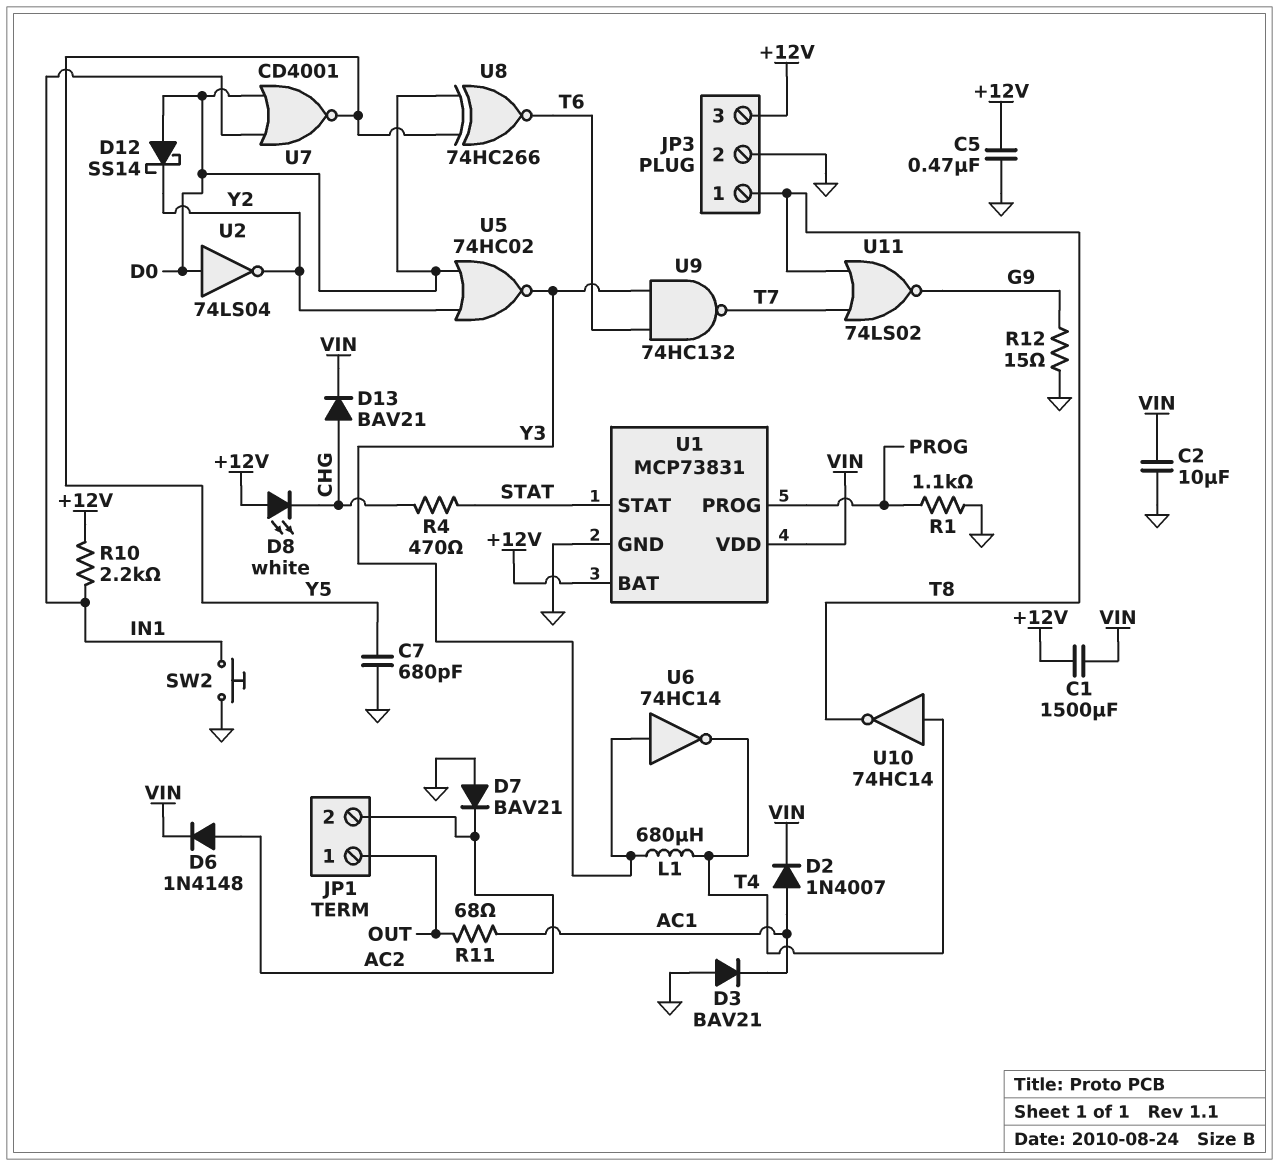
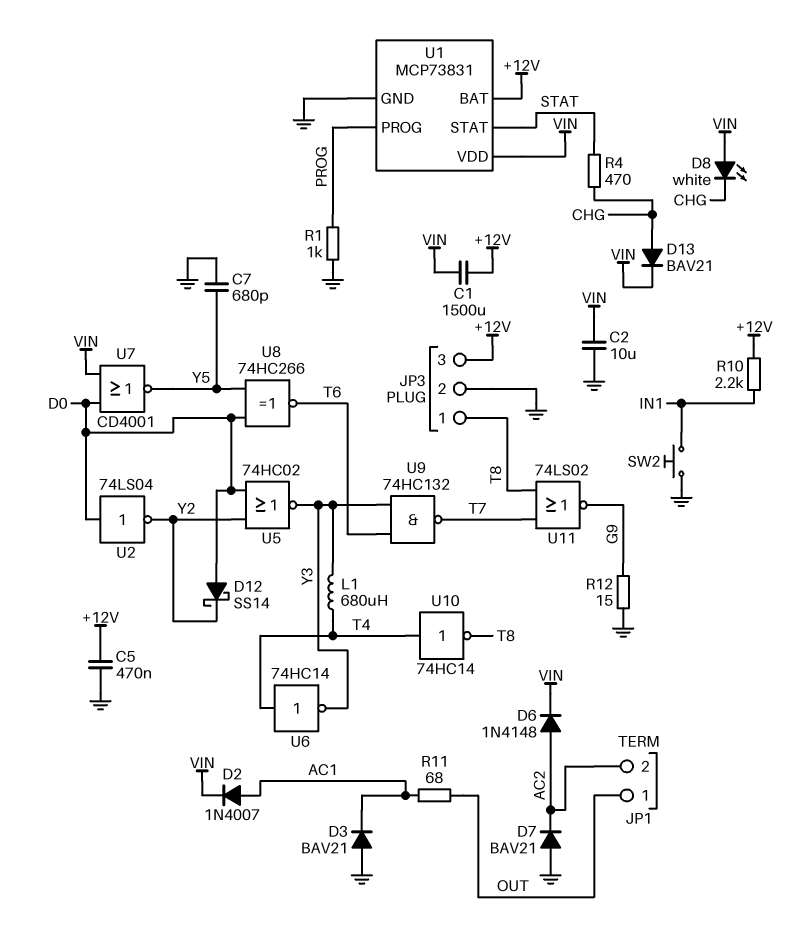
D8: LED white (A +12V, K CHG) -> LED white (A VIN, K CHG)
R1: 1.1k (GND, PROG) -> 1k (GND, PROG)
U6: NOT 74HC14 (in Y3, out T4) -> NOT 74HC14 (in T4, out Y3)
U7: NOR CD4001 (in D0, in IN1, out Y5) -> NOR CD4001 (in D0, in VIN, out Y5)

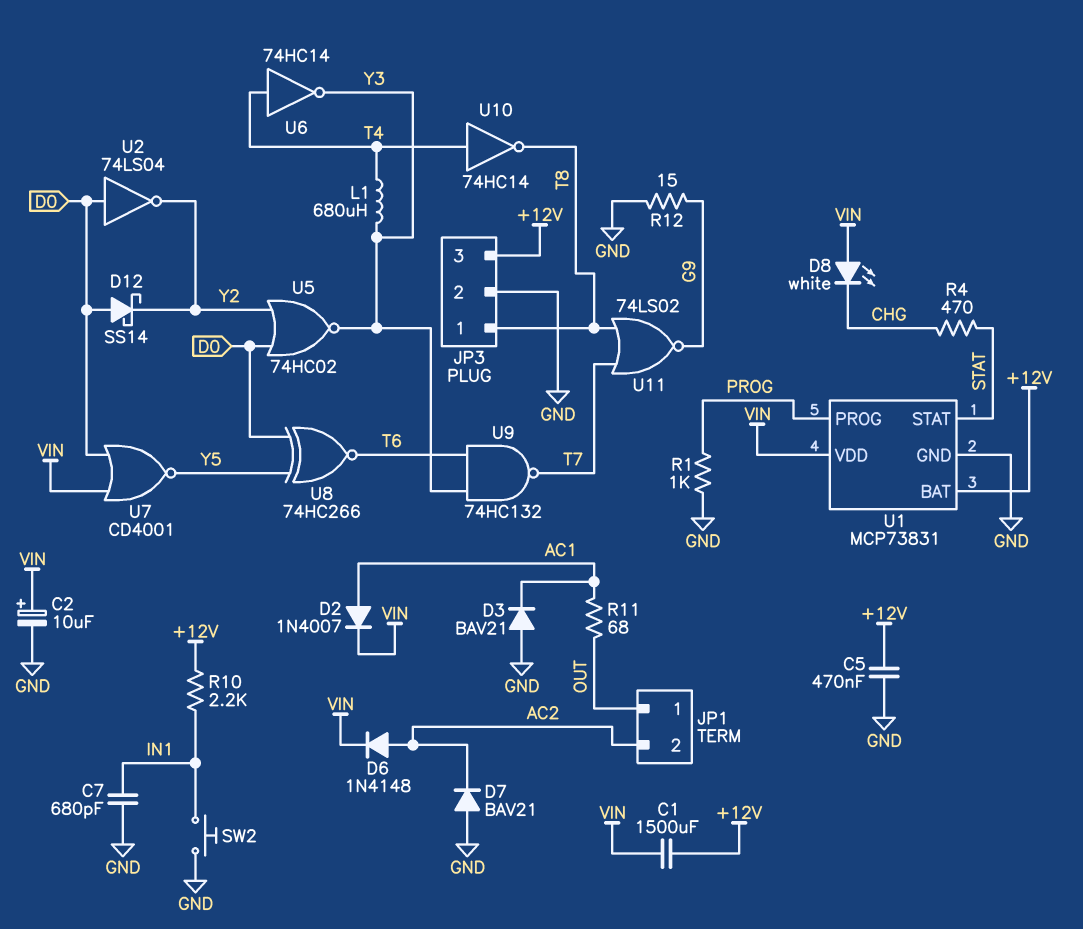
C2: 10uF (GND, VIN) -> 10uF (plus VIN, minus GND)
C7: 680pF (GND, Y5) -> 680pF (GND, IN1)
D13: diode BAV21 (A CHG, K VIN) -> none

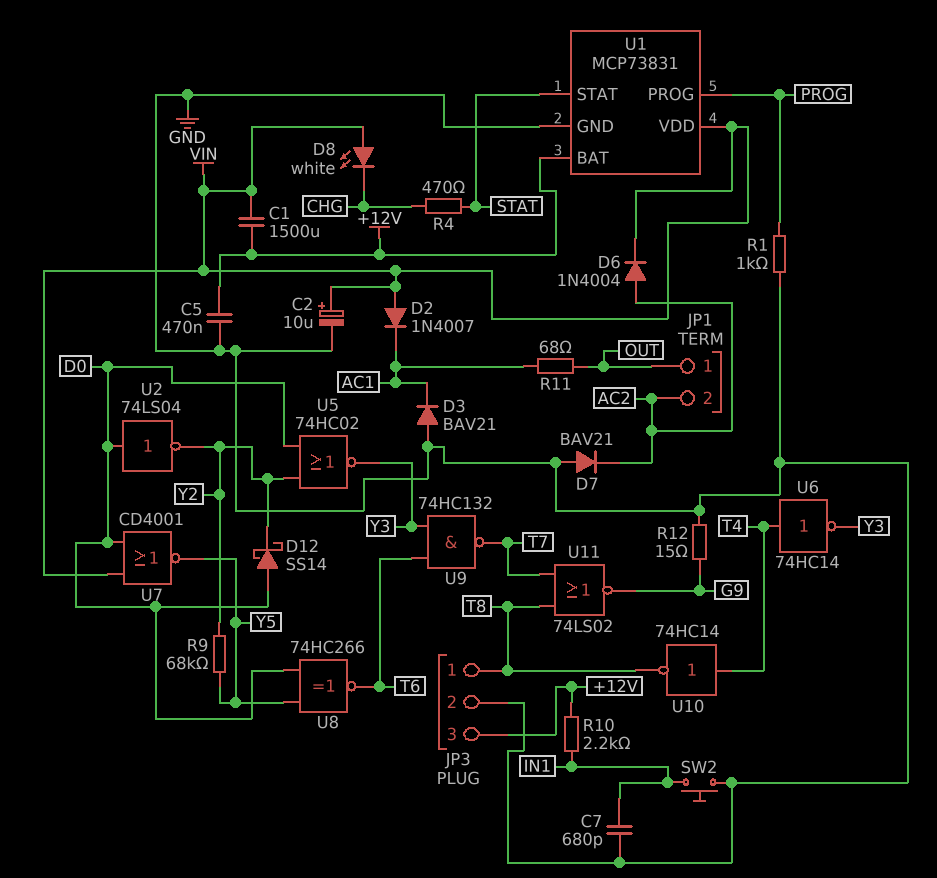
D2: diode 1N4007 (A AC1, K VIN) -> diode 1N4007 (A VIN, K AC1)
D6: diode 1N4148 (A AC2, K VIN) -> diode 1N4004 (A AC2, K VIN)
L1: 680uH (T4, Y3) -> none
R9: none -> 68k (Y2, Y5)

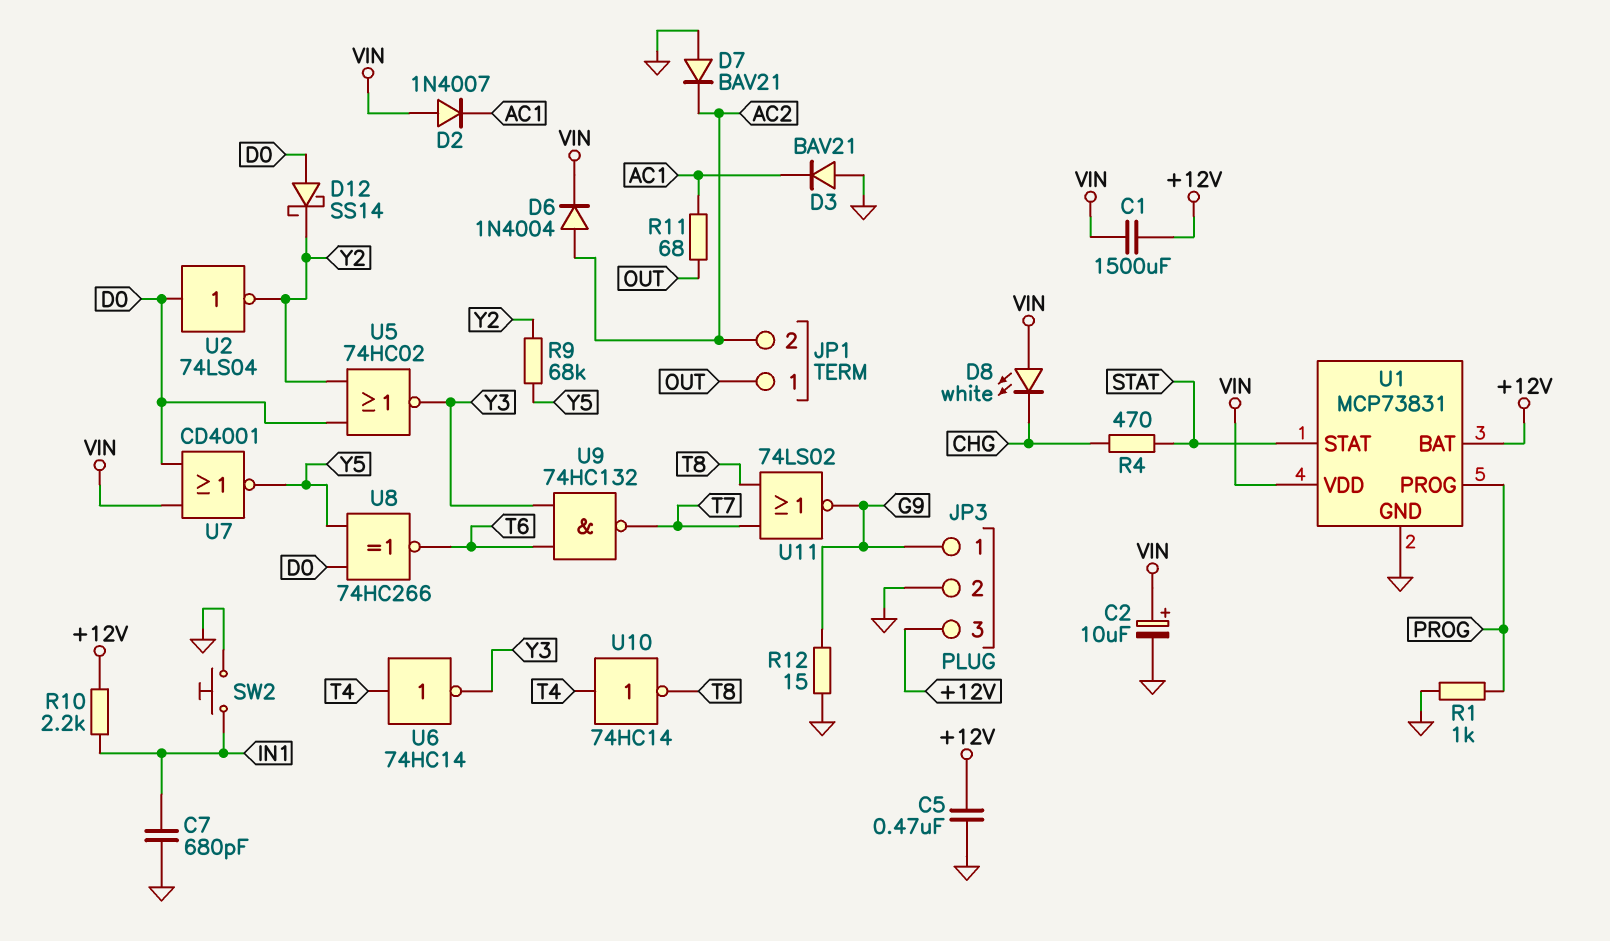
JP3 pin 1: T8 -> G9

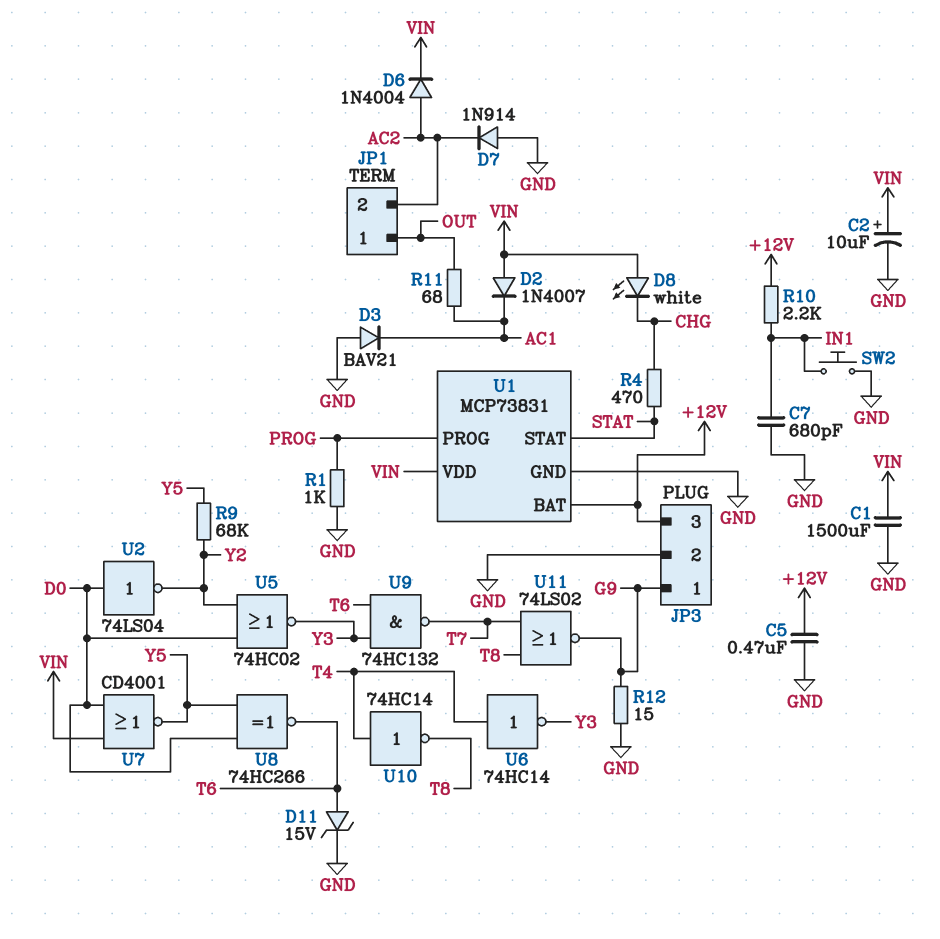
C1: 1500uF (+12V, VIN) -> 1500uF (GND, VIN)
D7: diode BAV21 (A GND, K AC2) -> diode 1N914 (A GND, K AC2)
D11: none -> zener 15V (A T6, K GND)
D12: schottky SS14 (A D0, K Y2) -> none

